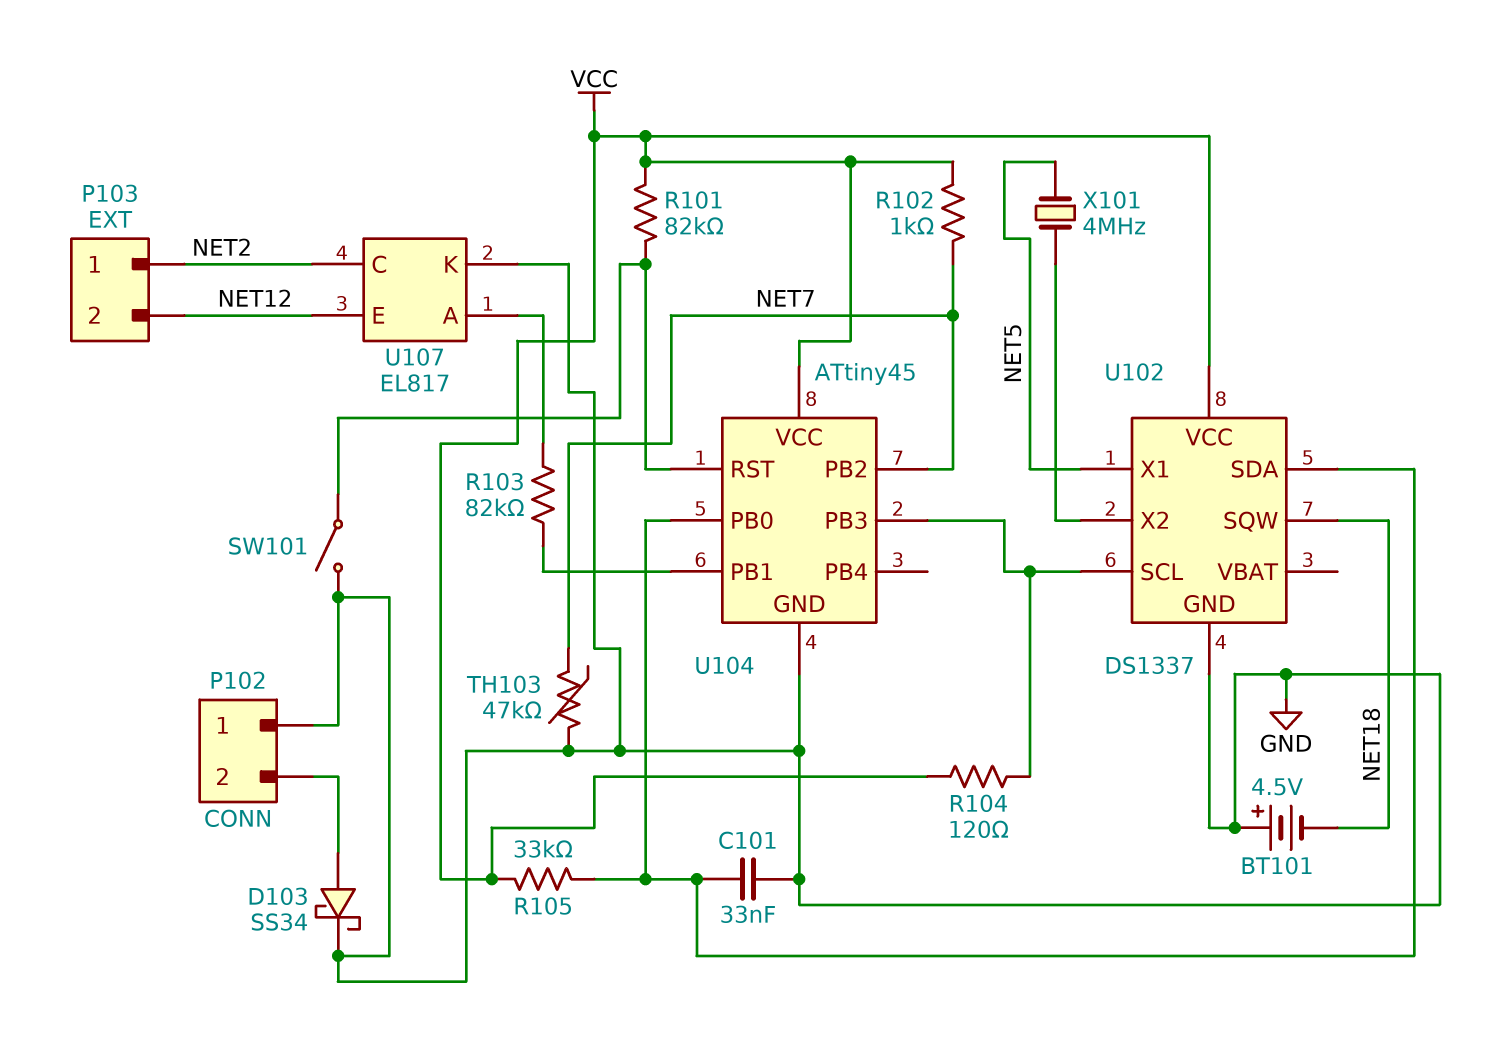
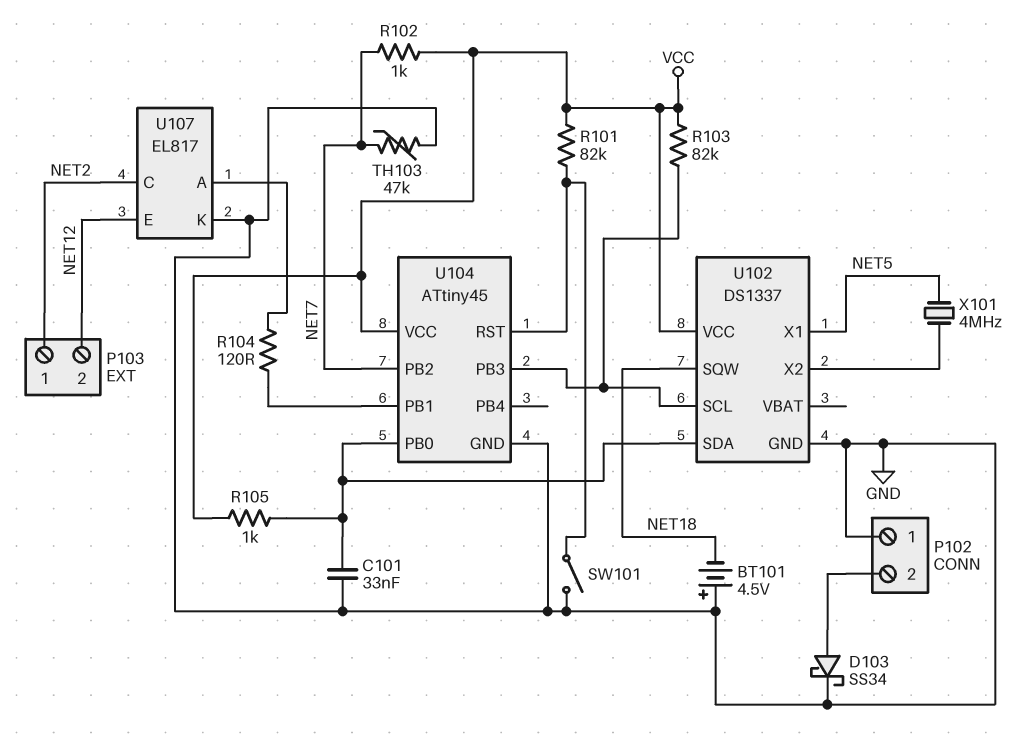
R103: 82k (U104/PB1, U107/A) -> 82k (U102/SCL, VCC)
R104: 120 (U102/SCL, VCC) -> 120 (U104/PB1, U107/A)
R105: 33k (U102/SDA, VCC) -> 1k (U102/SDA, VCC)

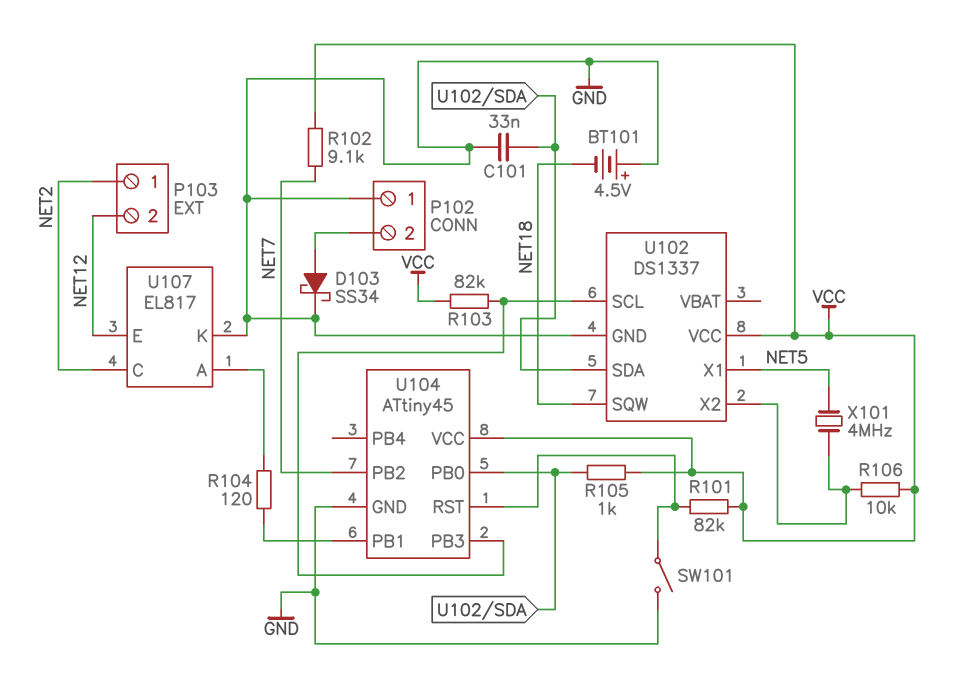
R102: 1k (NET7, VCC) -> 9.1k (NET7, VCC)
R106: none -> 10k (U102/X2, VCC)
TH103: 47k (GND, NET7) -> none

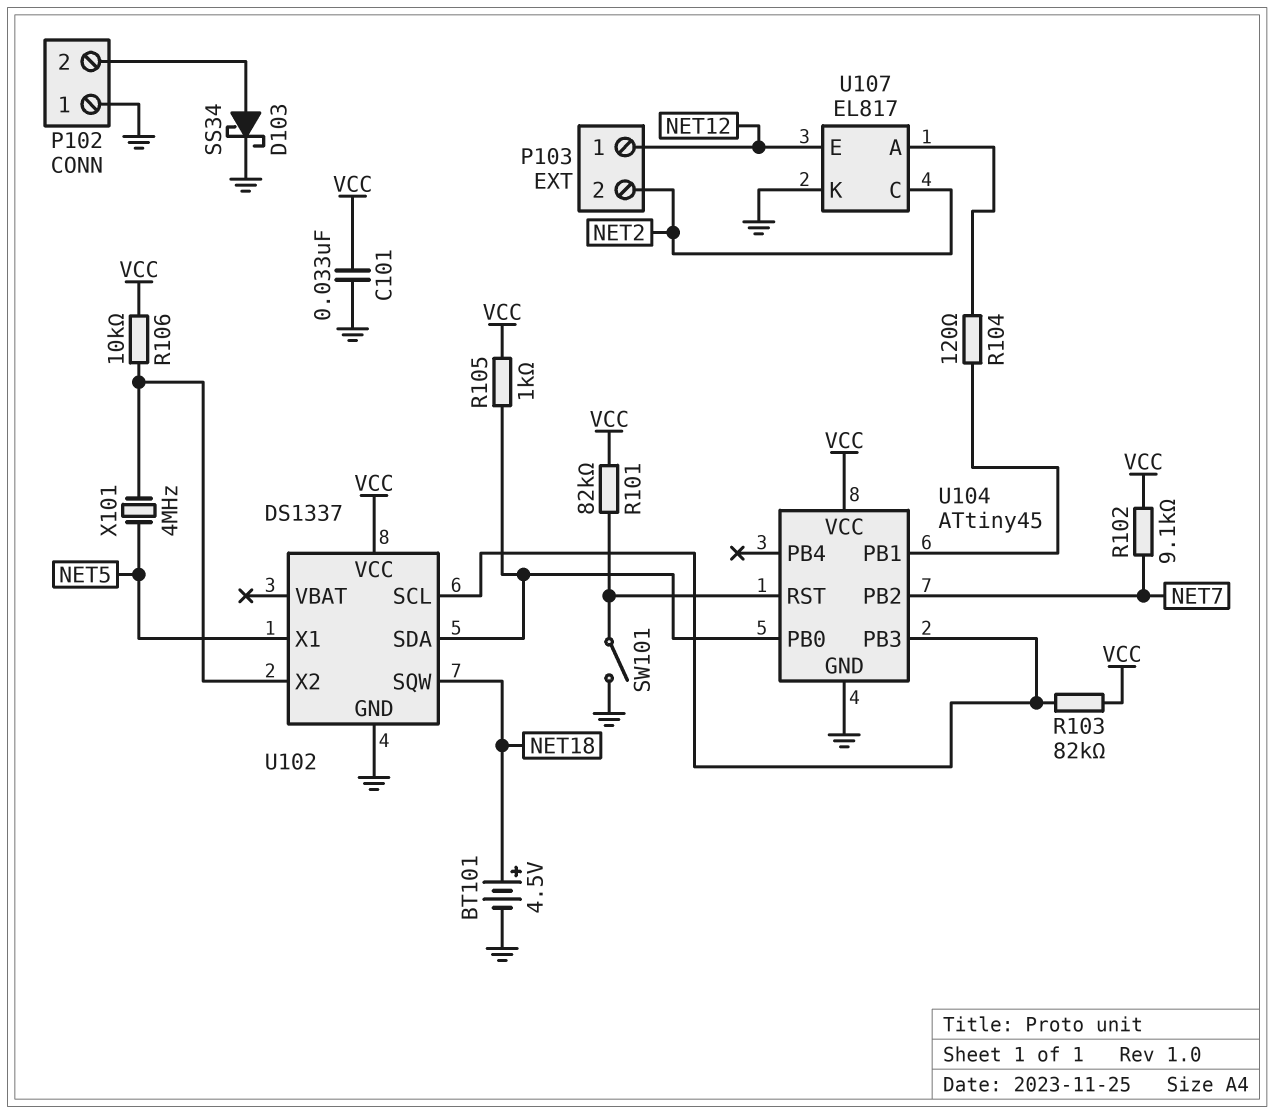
BT101: 4.5V (plus GND, minus NET18) -> 4.5V (plus NET18, minus GND)
C101: 33nF (GND, U102/SDA) -> 33nF (GND, VCC)
P103 pin 1: NET2 -> NET12
P103 pin 2: NET12 -> NET2

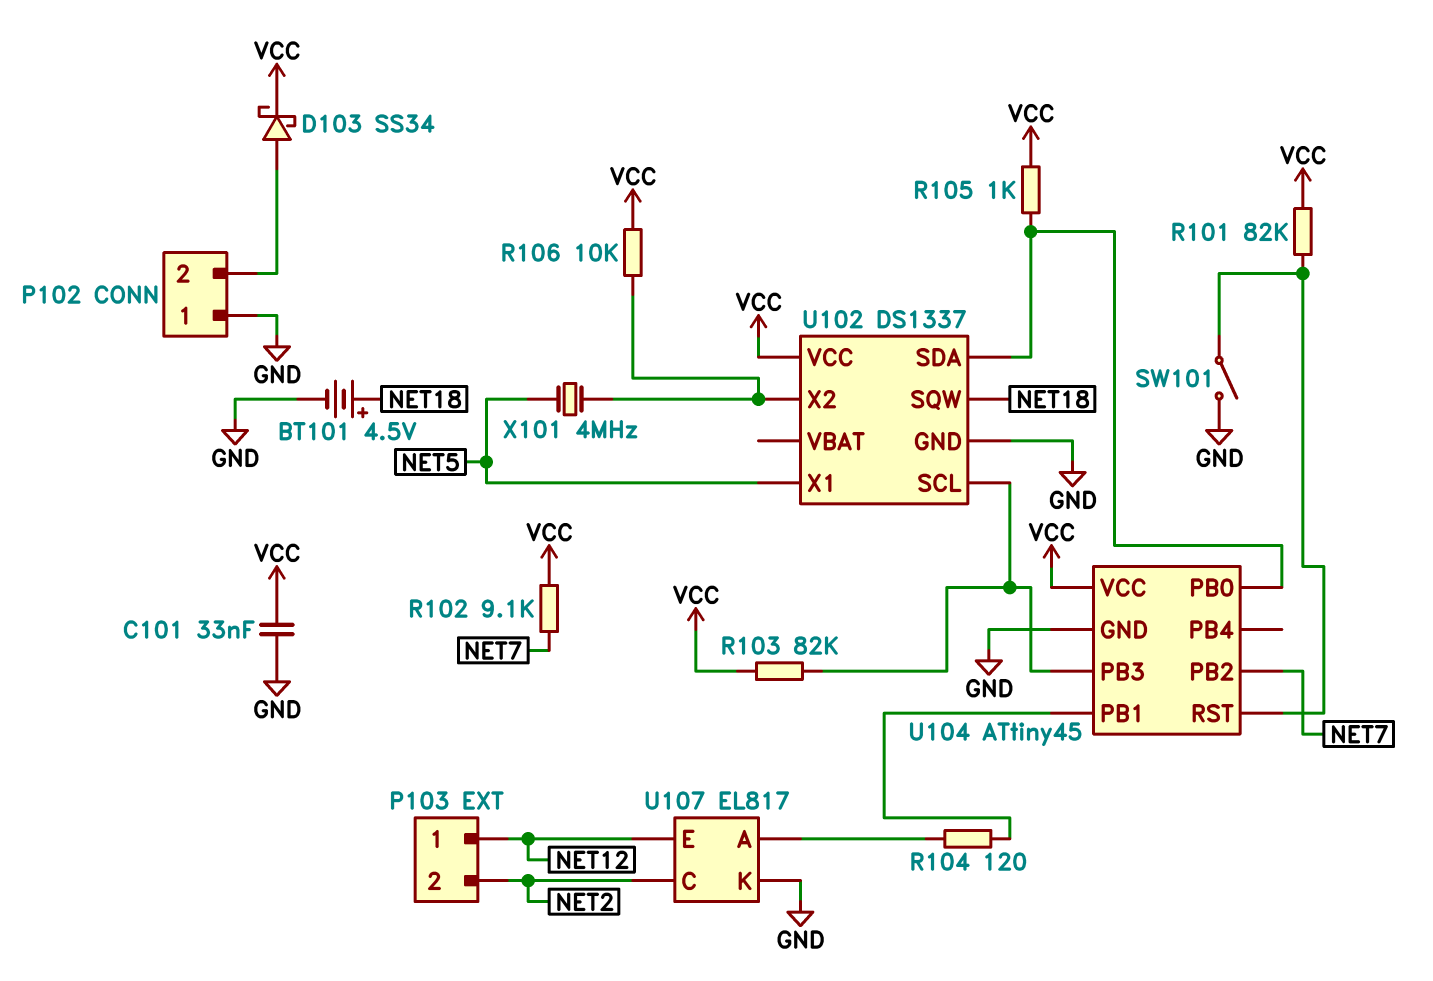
D103: schottky SS34 (A P102/2, K GND) -> schottky SS34 (A P102/2, K VCC)

